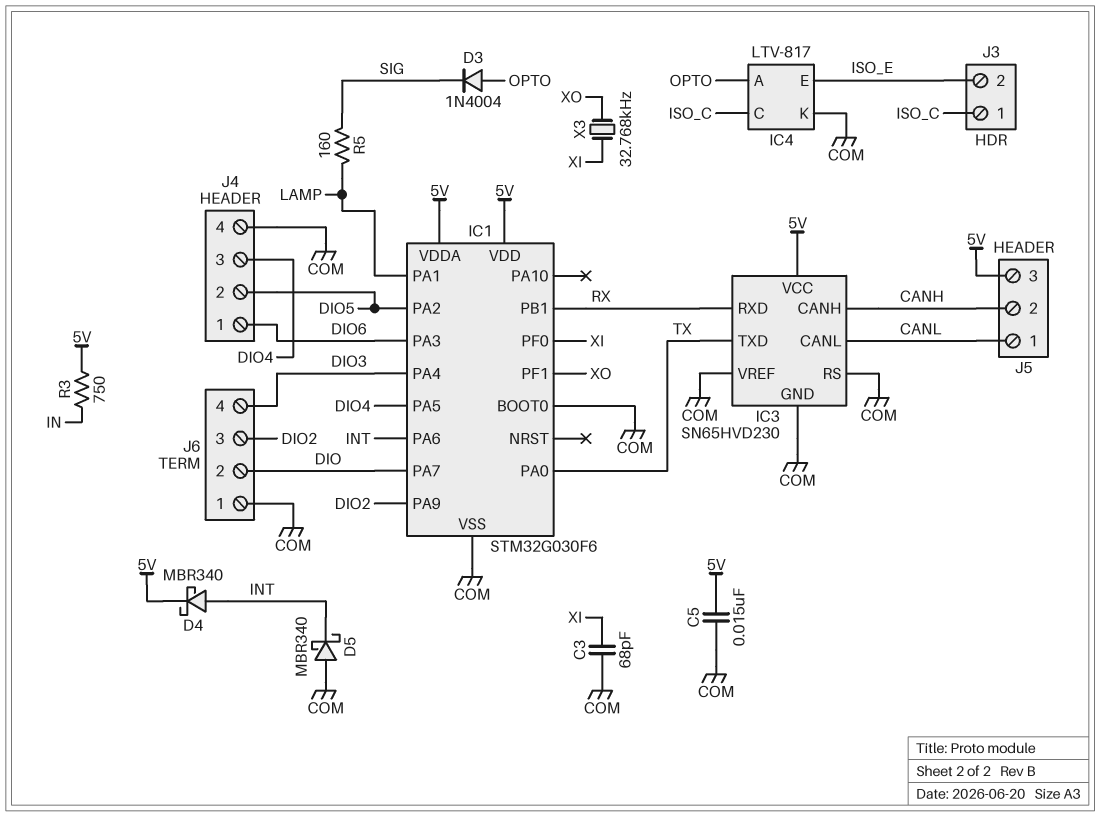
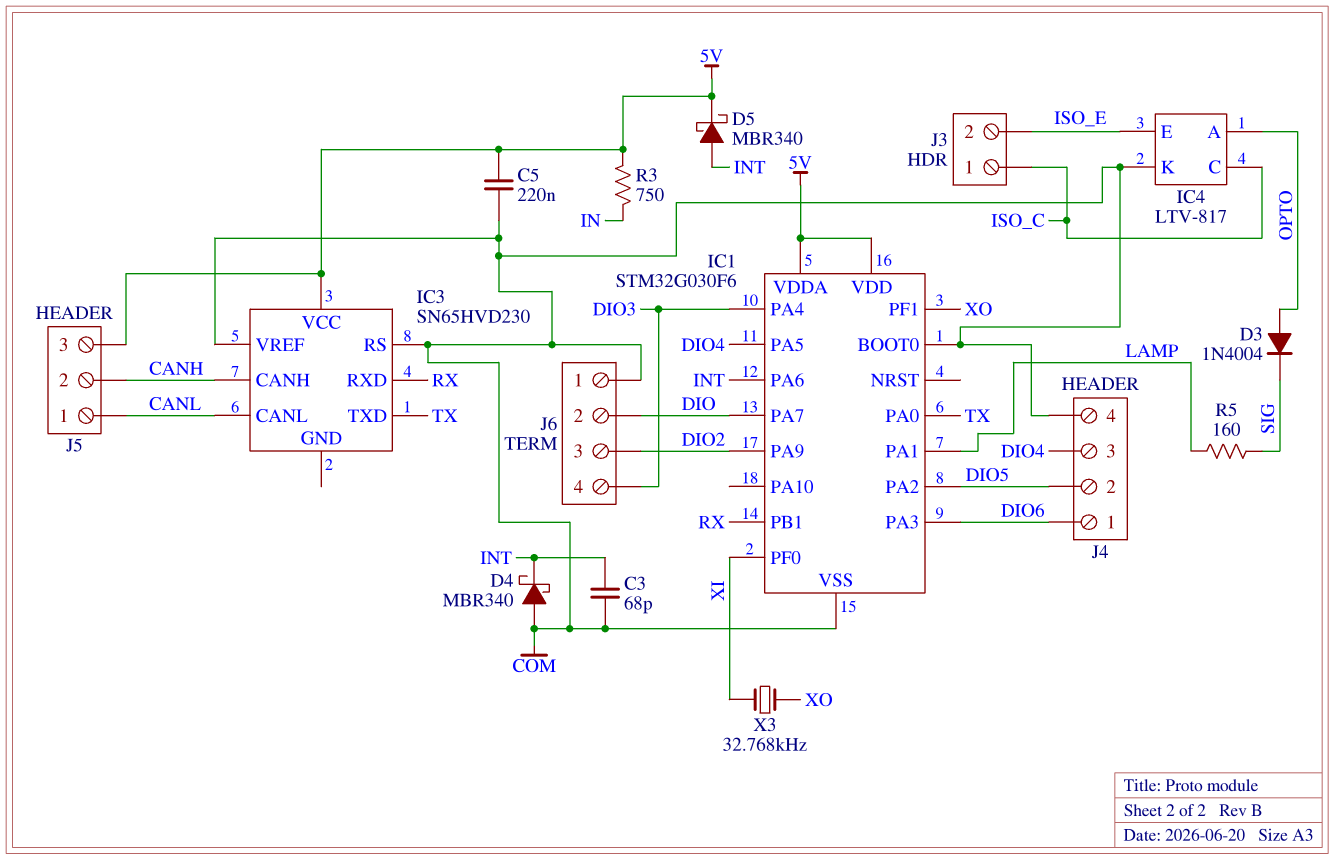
C3: 68pF (COM, XI) -> 68pF (COM, INT)
C5: 15nF (5V, COM) -> 220nF (5V, COM)
D4: schottky MBR340 (A INT, K 5V) -> schottky MBR340 (A COM, K INT)
D5: schottky MBR340 (A COM, K INT) -> schottky MBR340 (A INT, K 5V)
IC3 pin GND: COM -> none

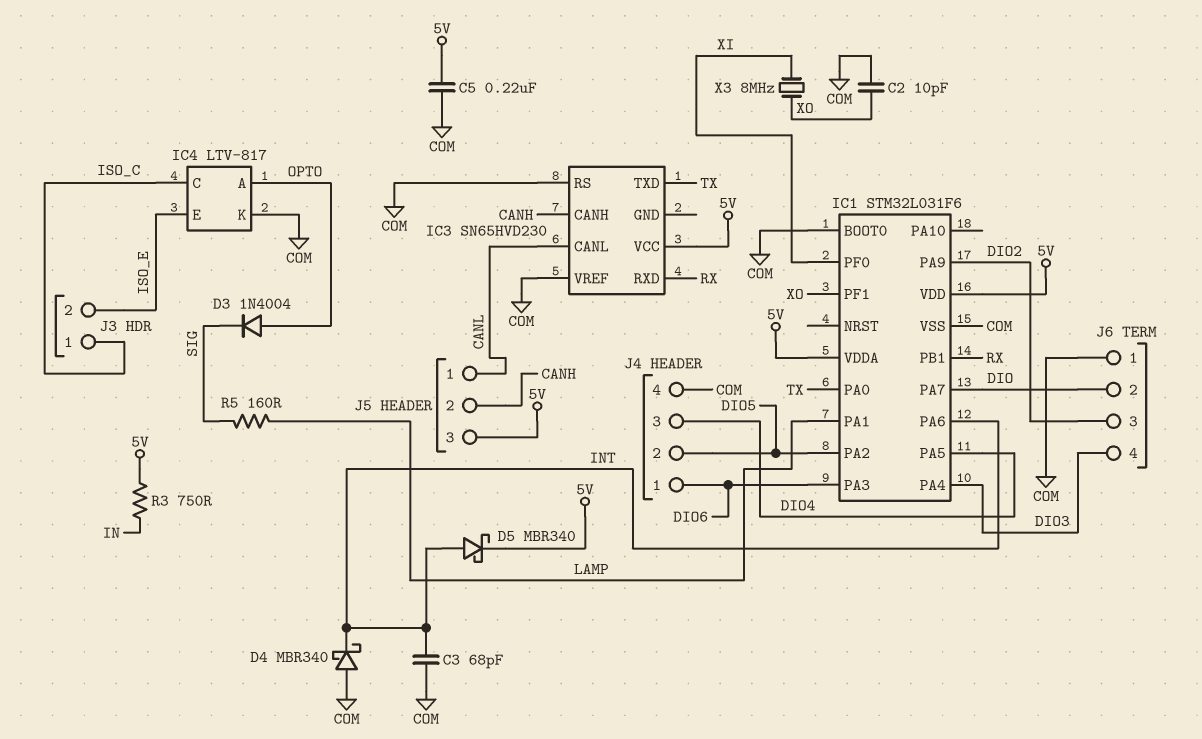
C2: none -> 10pF (COM, XO)
IC1: STM32G030F6 -> STM32L031F6
X3: 32.768kHz (XI, XO) -> 8MHz (XI, XO)

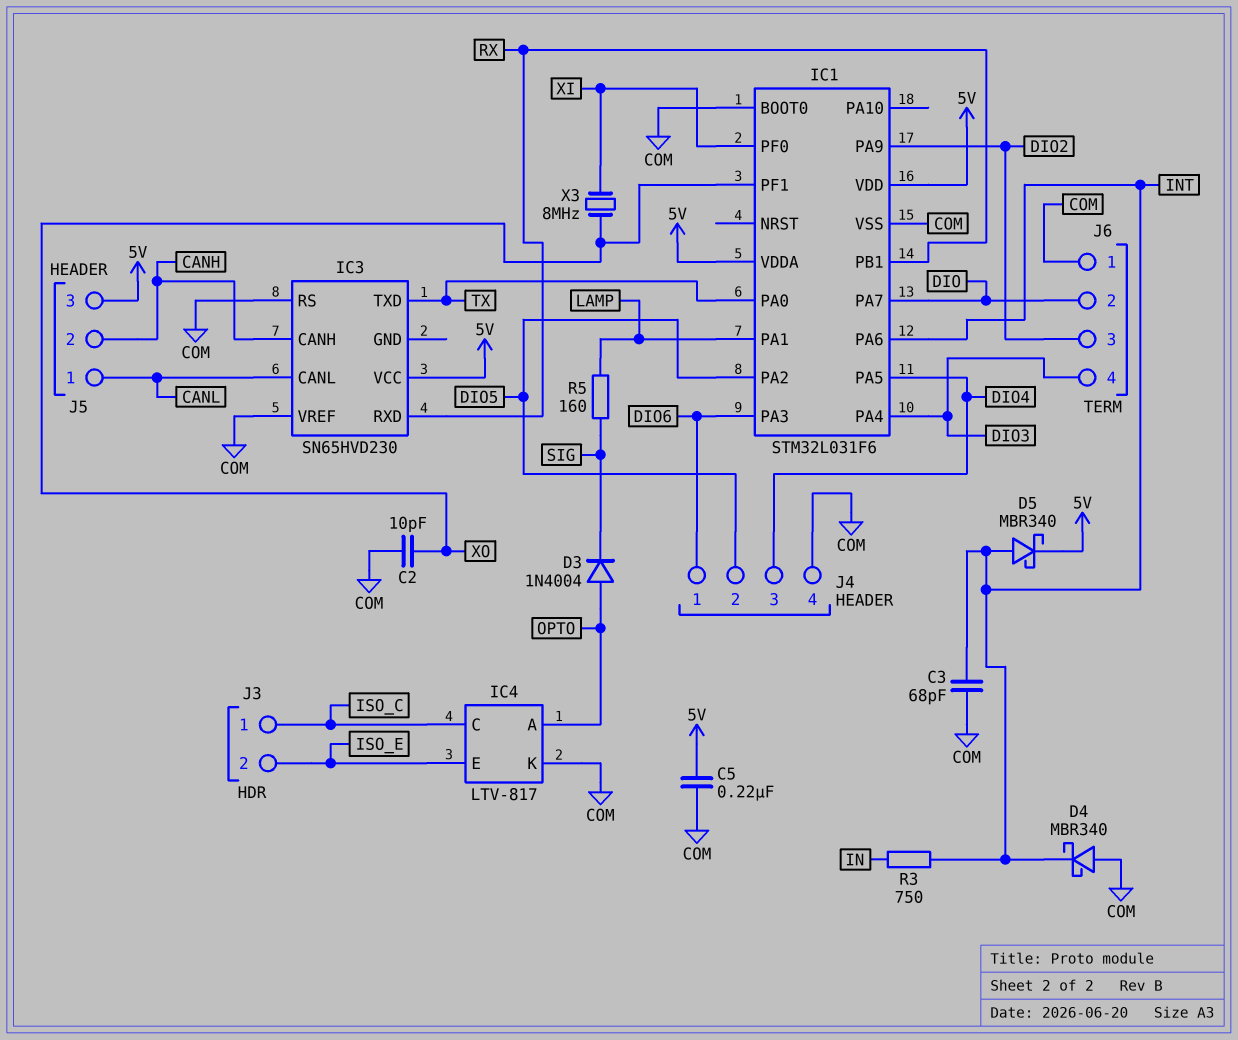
R3: 750 (5V, IN) -> 750 (IN, INT)

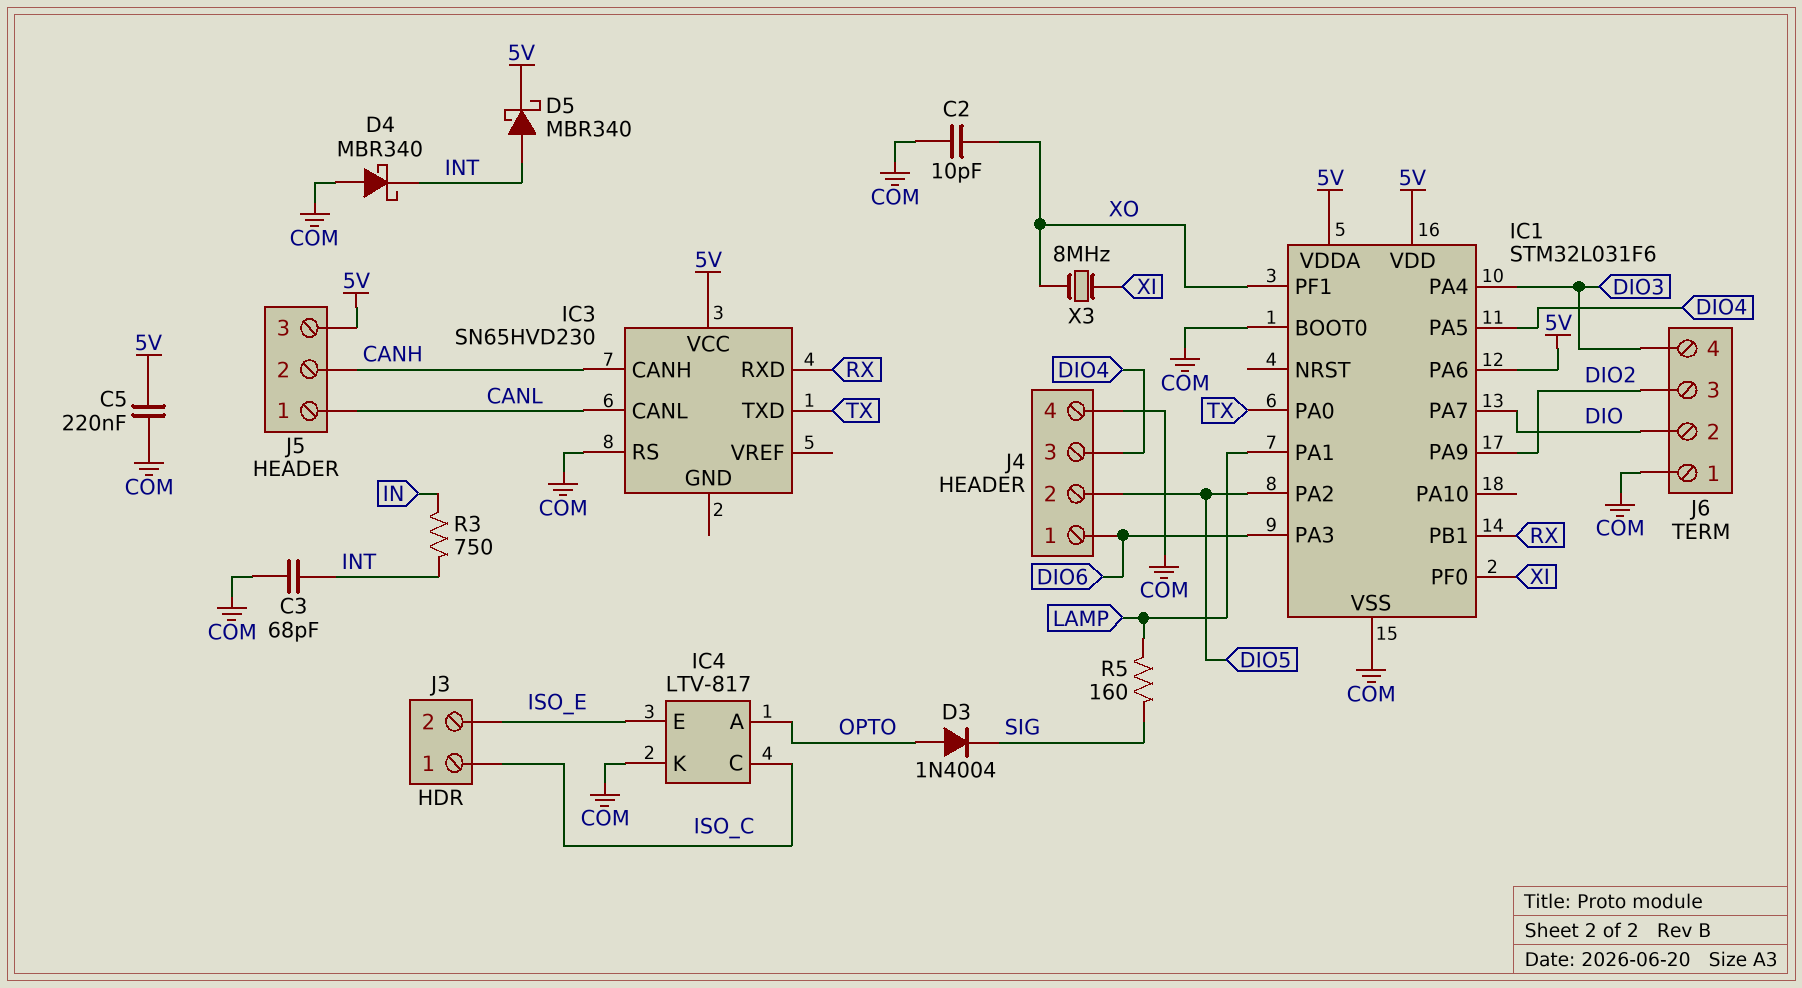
IC1 pin PA6: INT -> 5V
IC3 pin VREF: COM -> none

